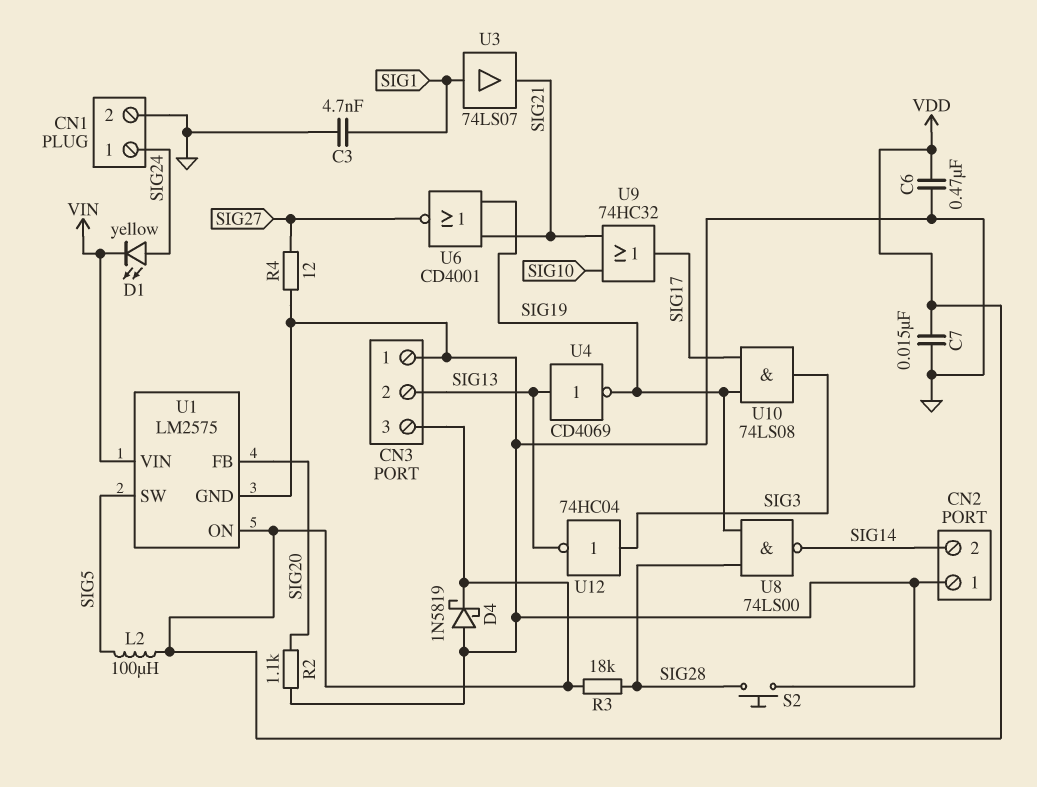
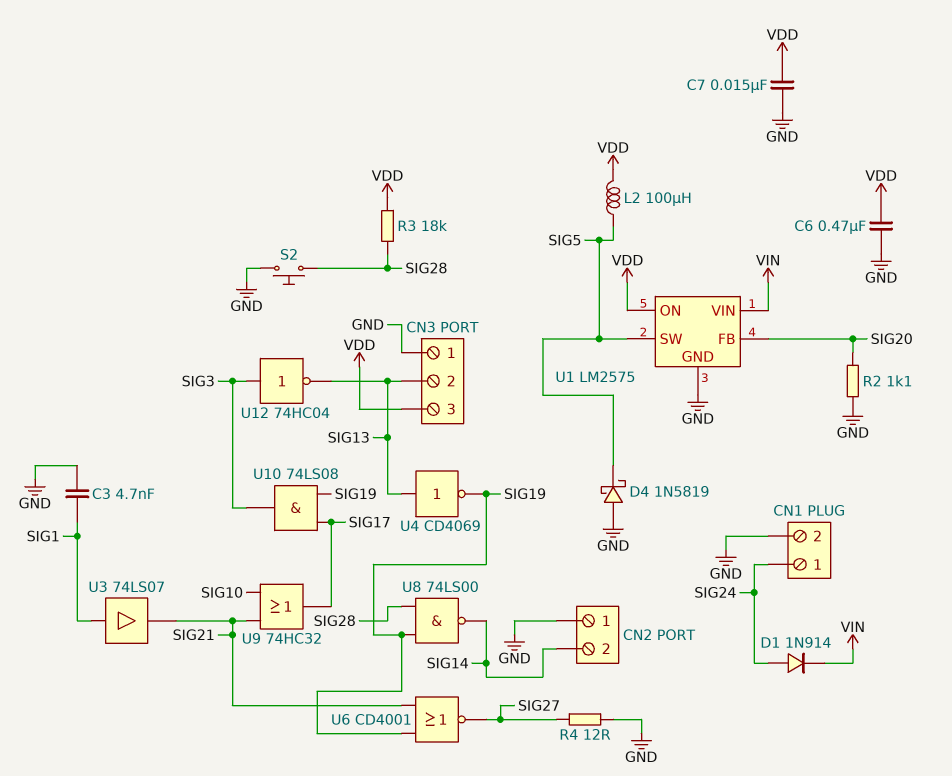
D1: LED yellow (A SIG24, K VIN) -> diode 1N914 (A SIG24, K VIN)
D4: schottky 1N5819 (A GND, K VDD) -> schottky 1N5819 (A GND, K SIG5)

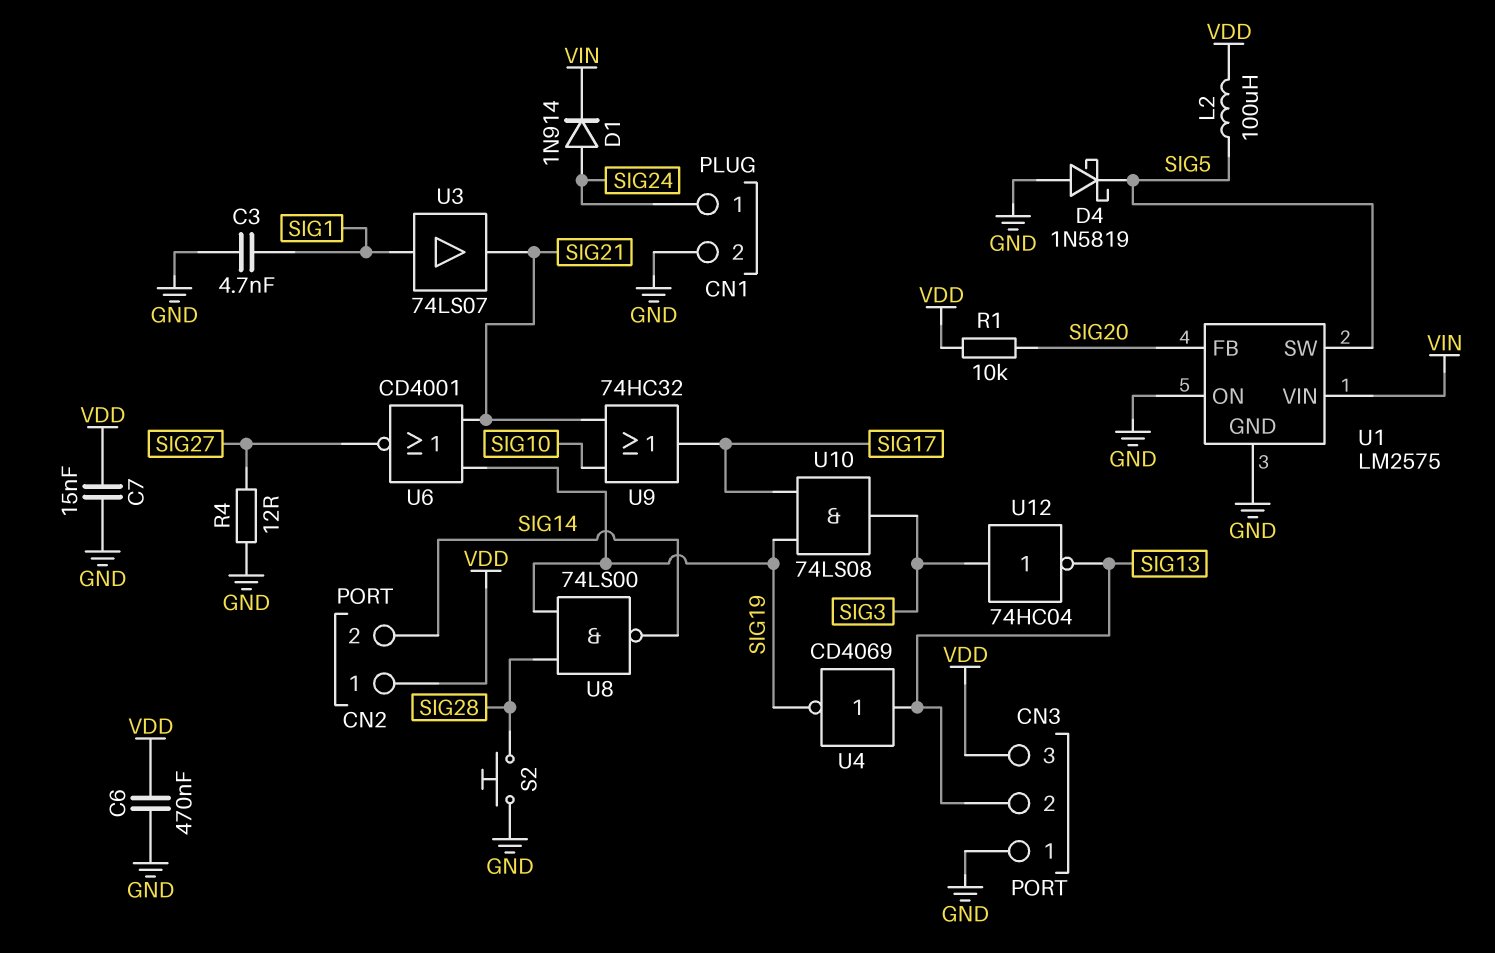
CN2 pin 1: GND -> VDD
R1: none -> 10k (SIG20, VDD)
R2: 1.1k (GND, SIG20) -> none
R3: 18k (SIG28, VDD) -> none
U1 pin ON: VDD -> GND

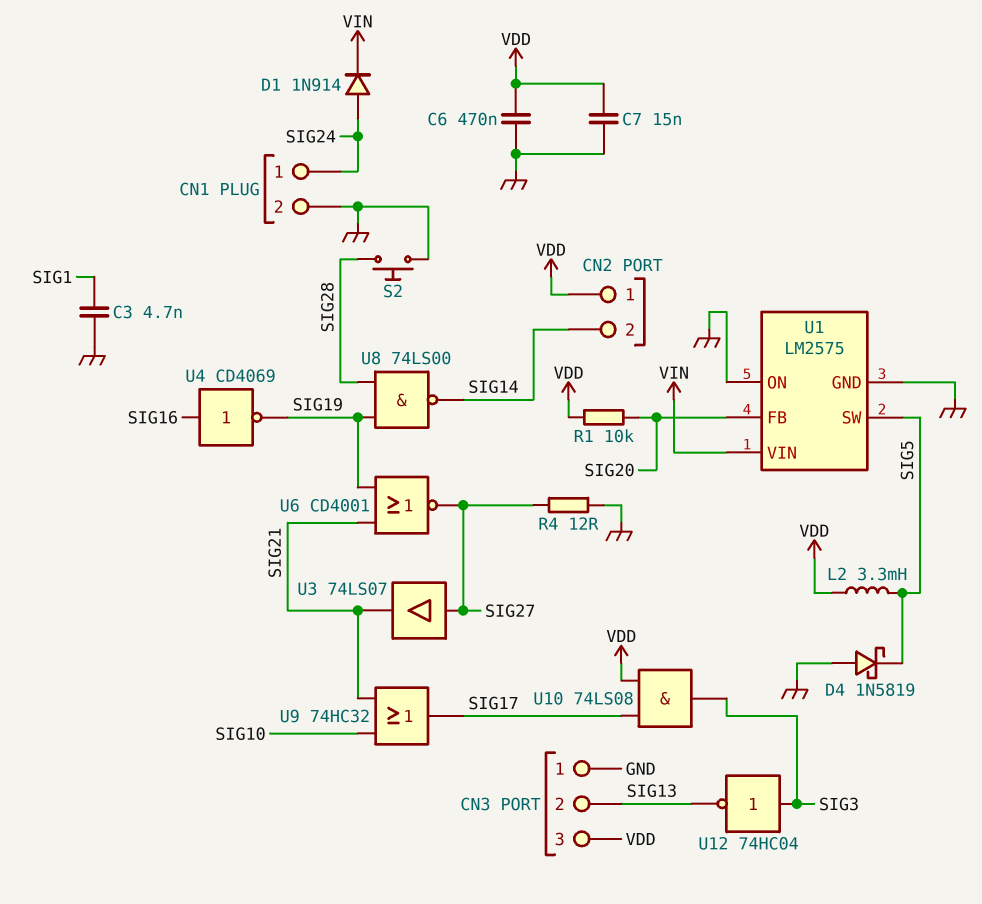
L2: 100uH (SIG5, VDD) -> 3.3mH (SIG5, VDD)
U3: buffer 74LS07 (in SIG1, out SIG21) -> buffer 74LS07 (in SIG27, out SIG21)
U4: NOT CD4069 (in SIG13, out SIG19) -> NOT CD4069 (in SIG16, out SIG19)
U10: AND 74LS08 (in SIG17, in SIG19, out SIG3) -> AND 74LS08 (in SIG17, in VDD, out SIG3)

